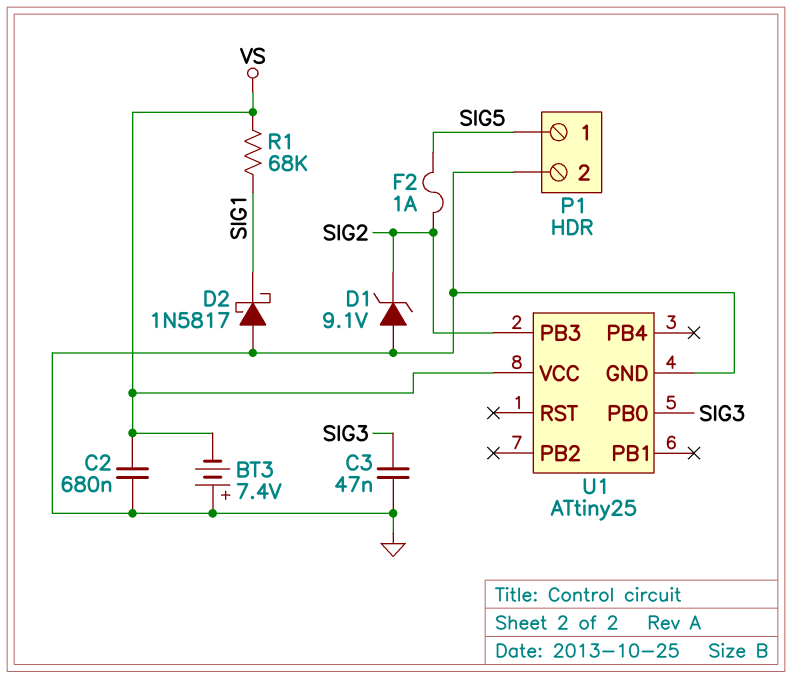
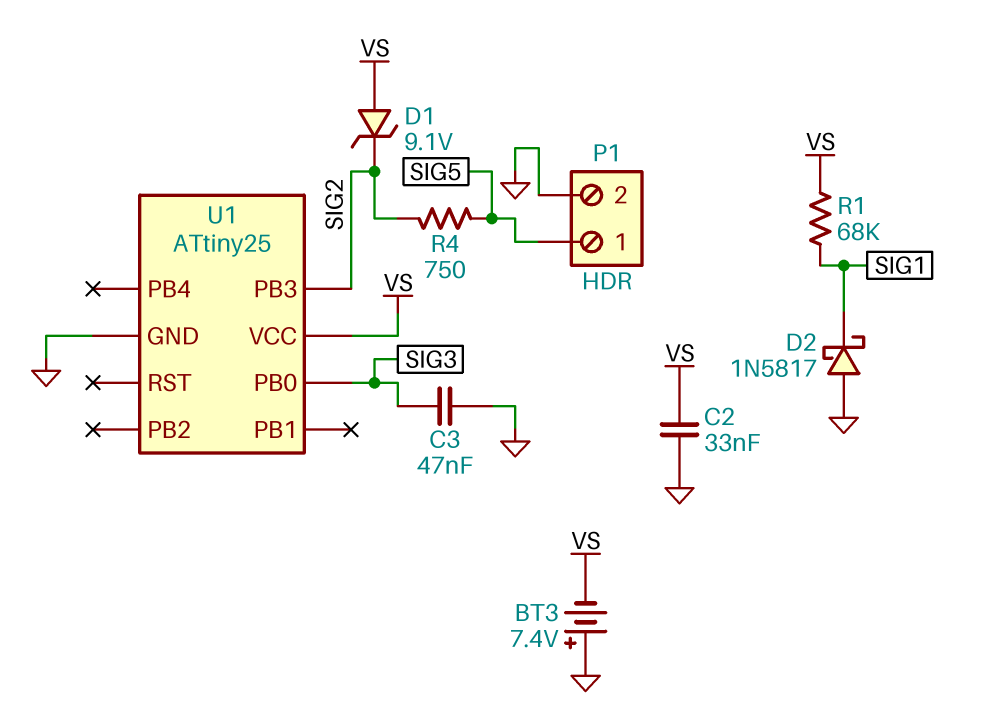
C2: 680nF (GND, VS) -> 33nF (GND, VS)
D1: zener 9.1V (A GND, K SIG2) -> zener 9.1V (A VS, K SIG2)
F2: 1A (SIG2, SIG5) -> none
R4: none -> 750 (SIG2, SIG5)

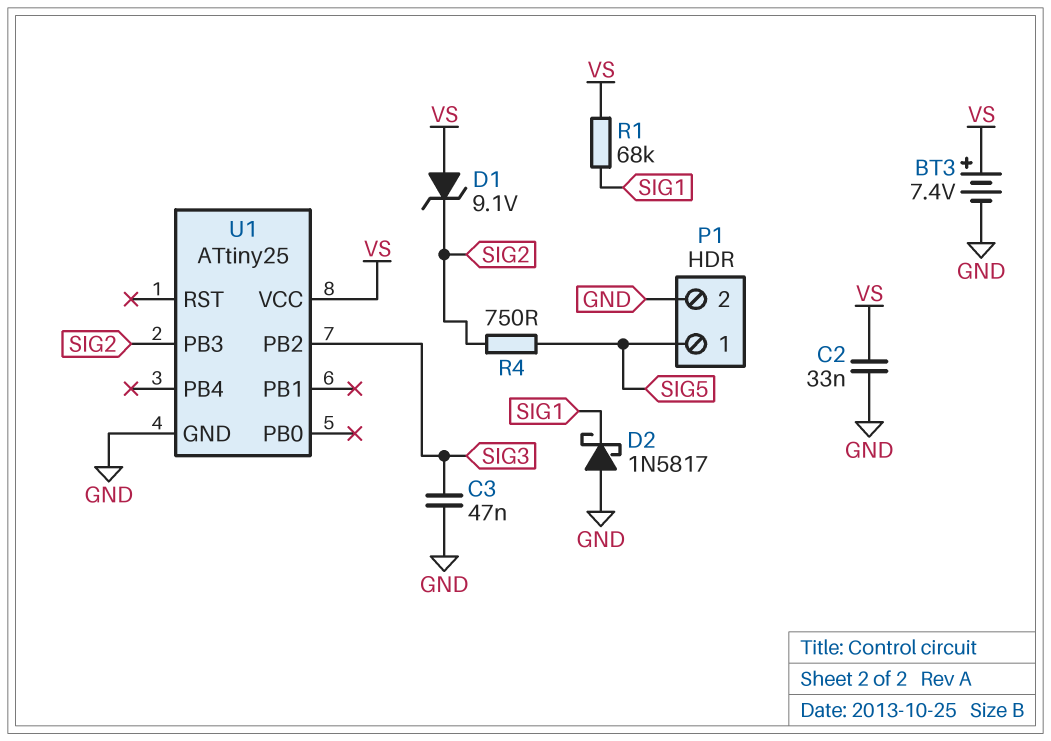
BT3: 7.4V (plus GND, minus VS) -> 7.4V (plus VS, minus GND)
U1 pin PB0: SIG3 -> none
U1 pin PB2: none -> SIG3

